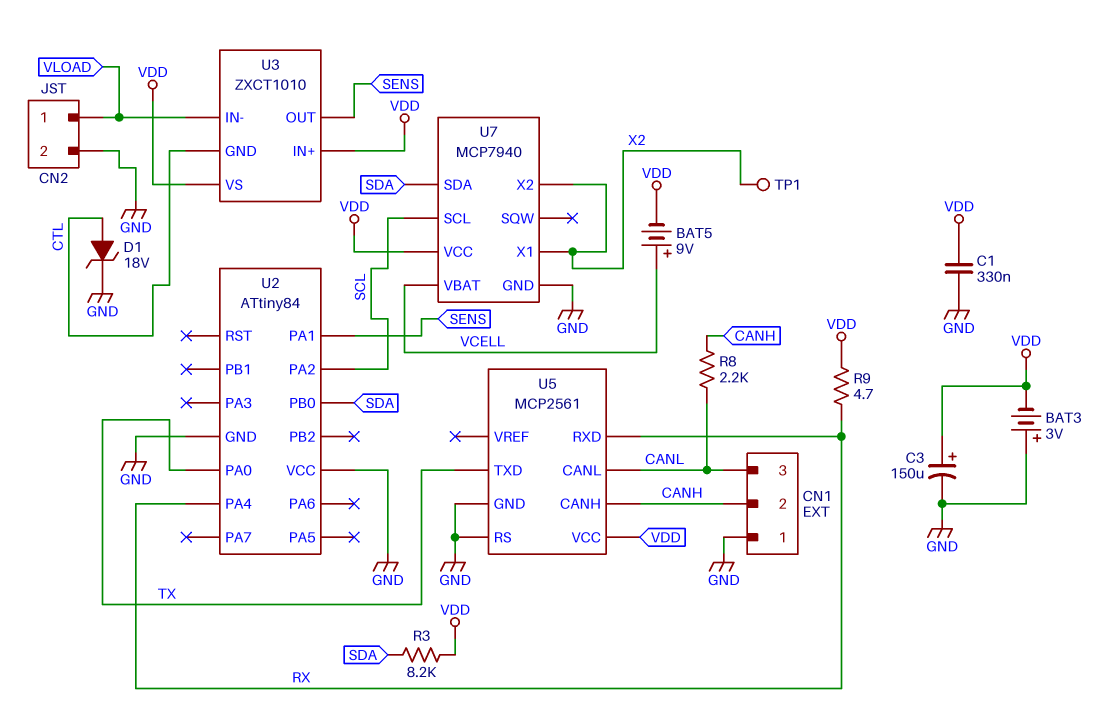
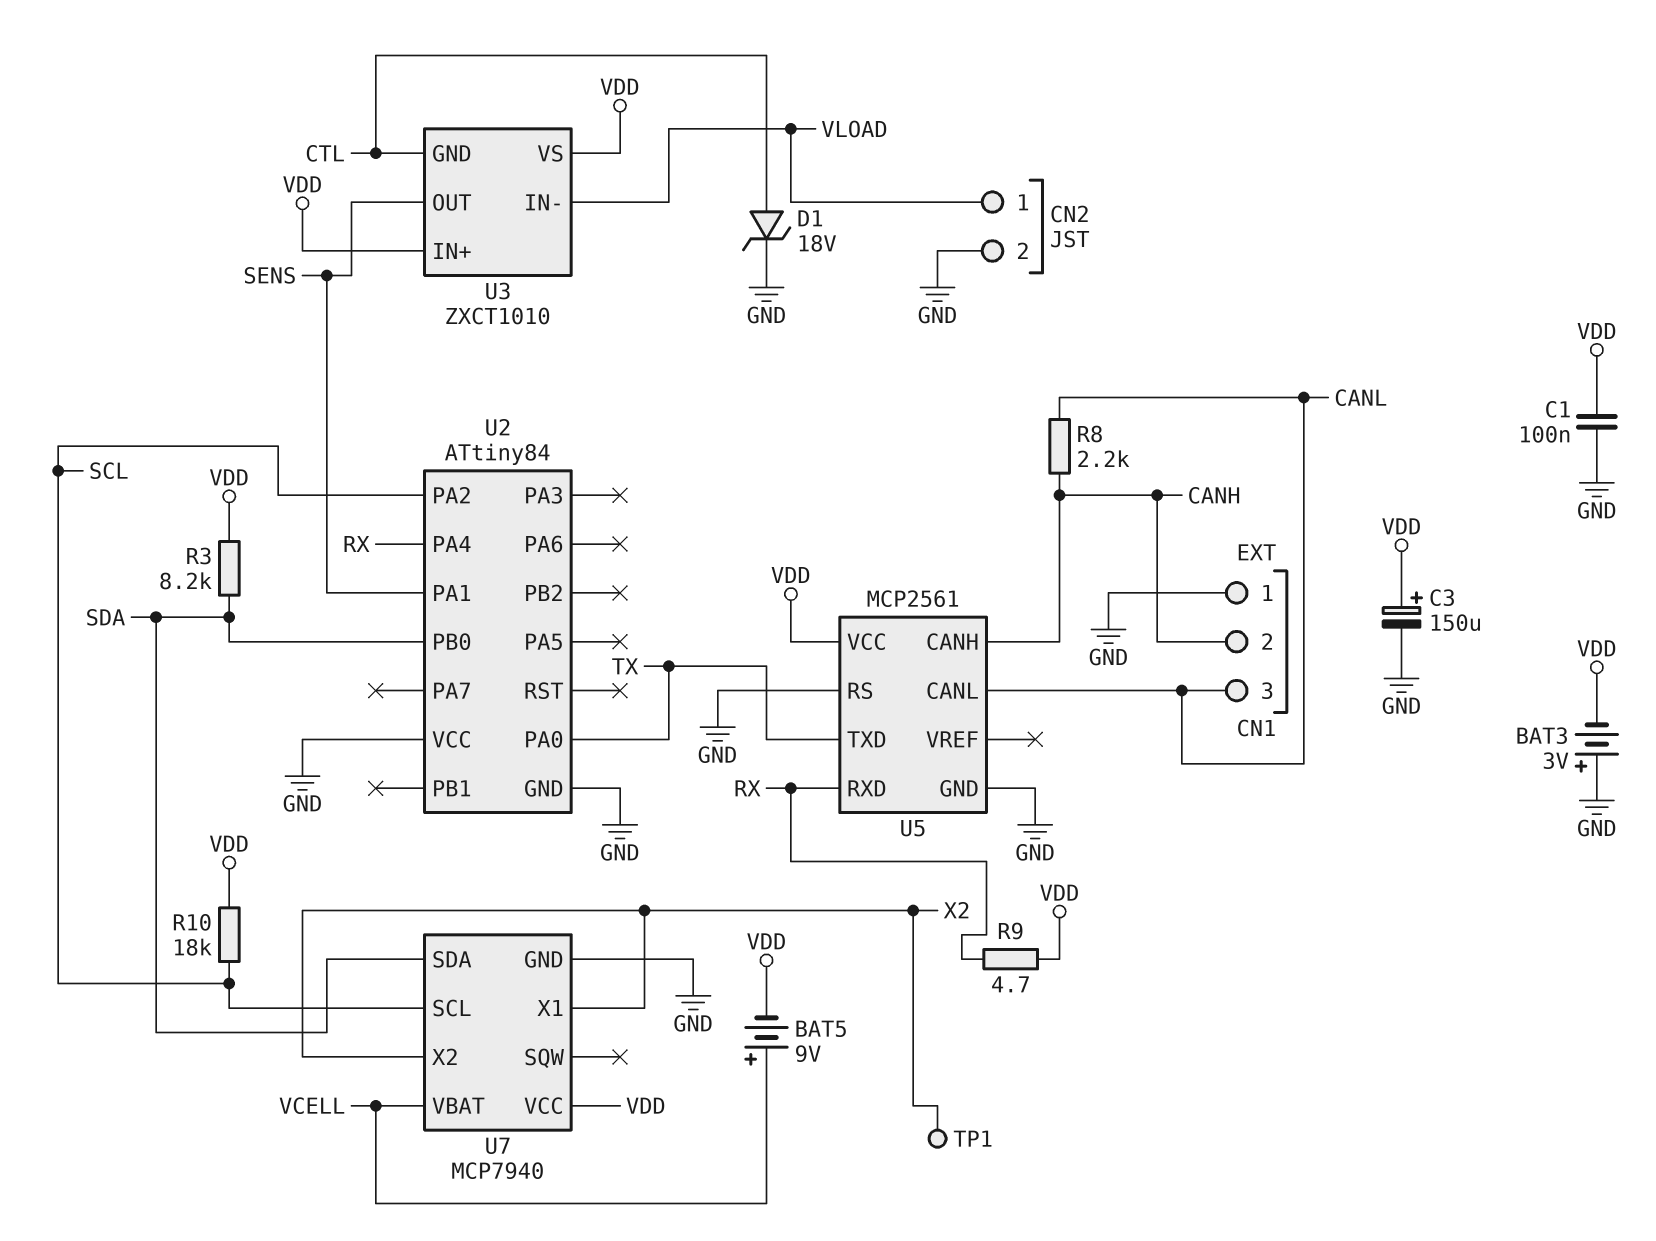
C1: 330nF (GND, VDD) -> 100nF (GND, VDD)
R10: none -> 18k (SCL, VDD)

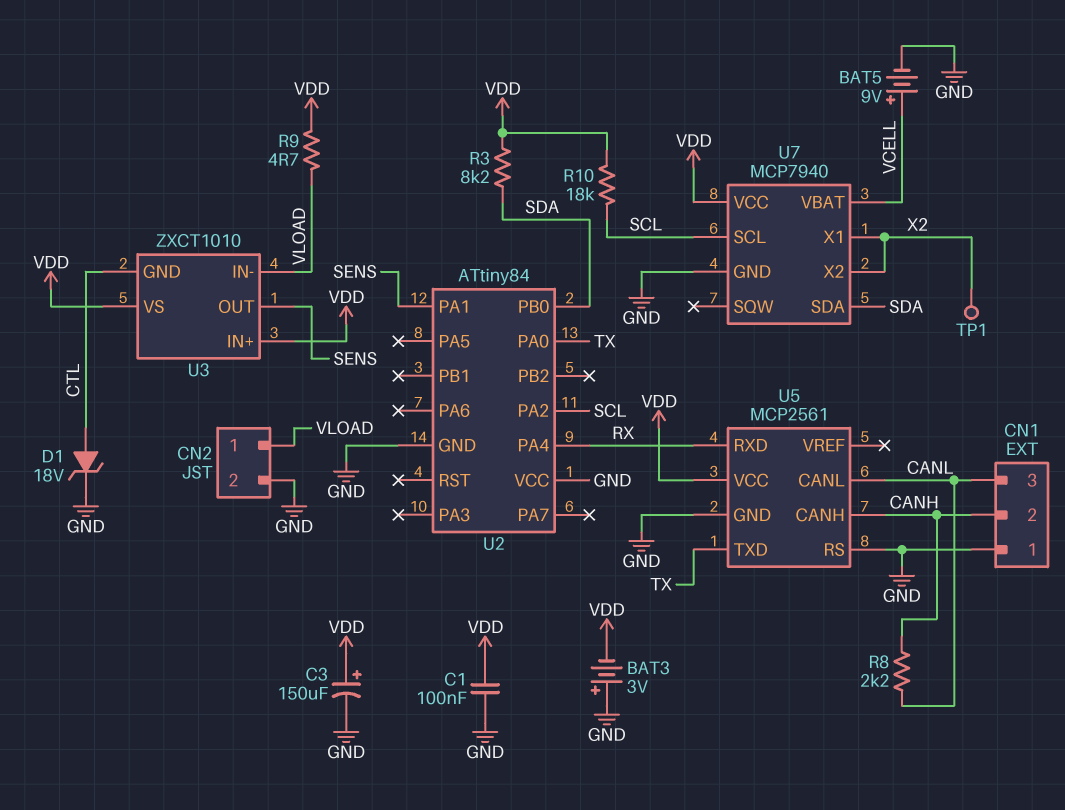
BAT5: 9V (plus VCELL, minus VDD) -> 9V (plus VCELL, minus GND)
R9: 4.7 (RX, VDD) -> 4.7 (VDD, VLOAD)

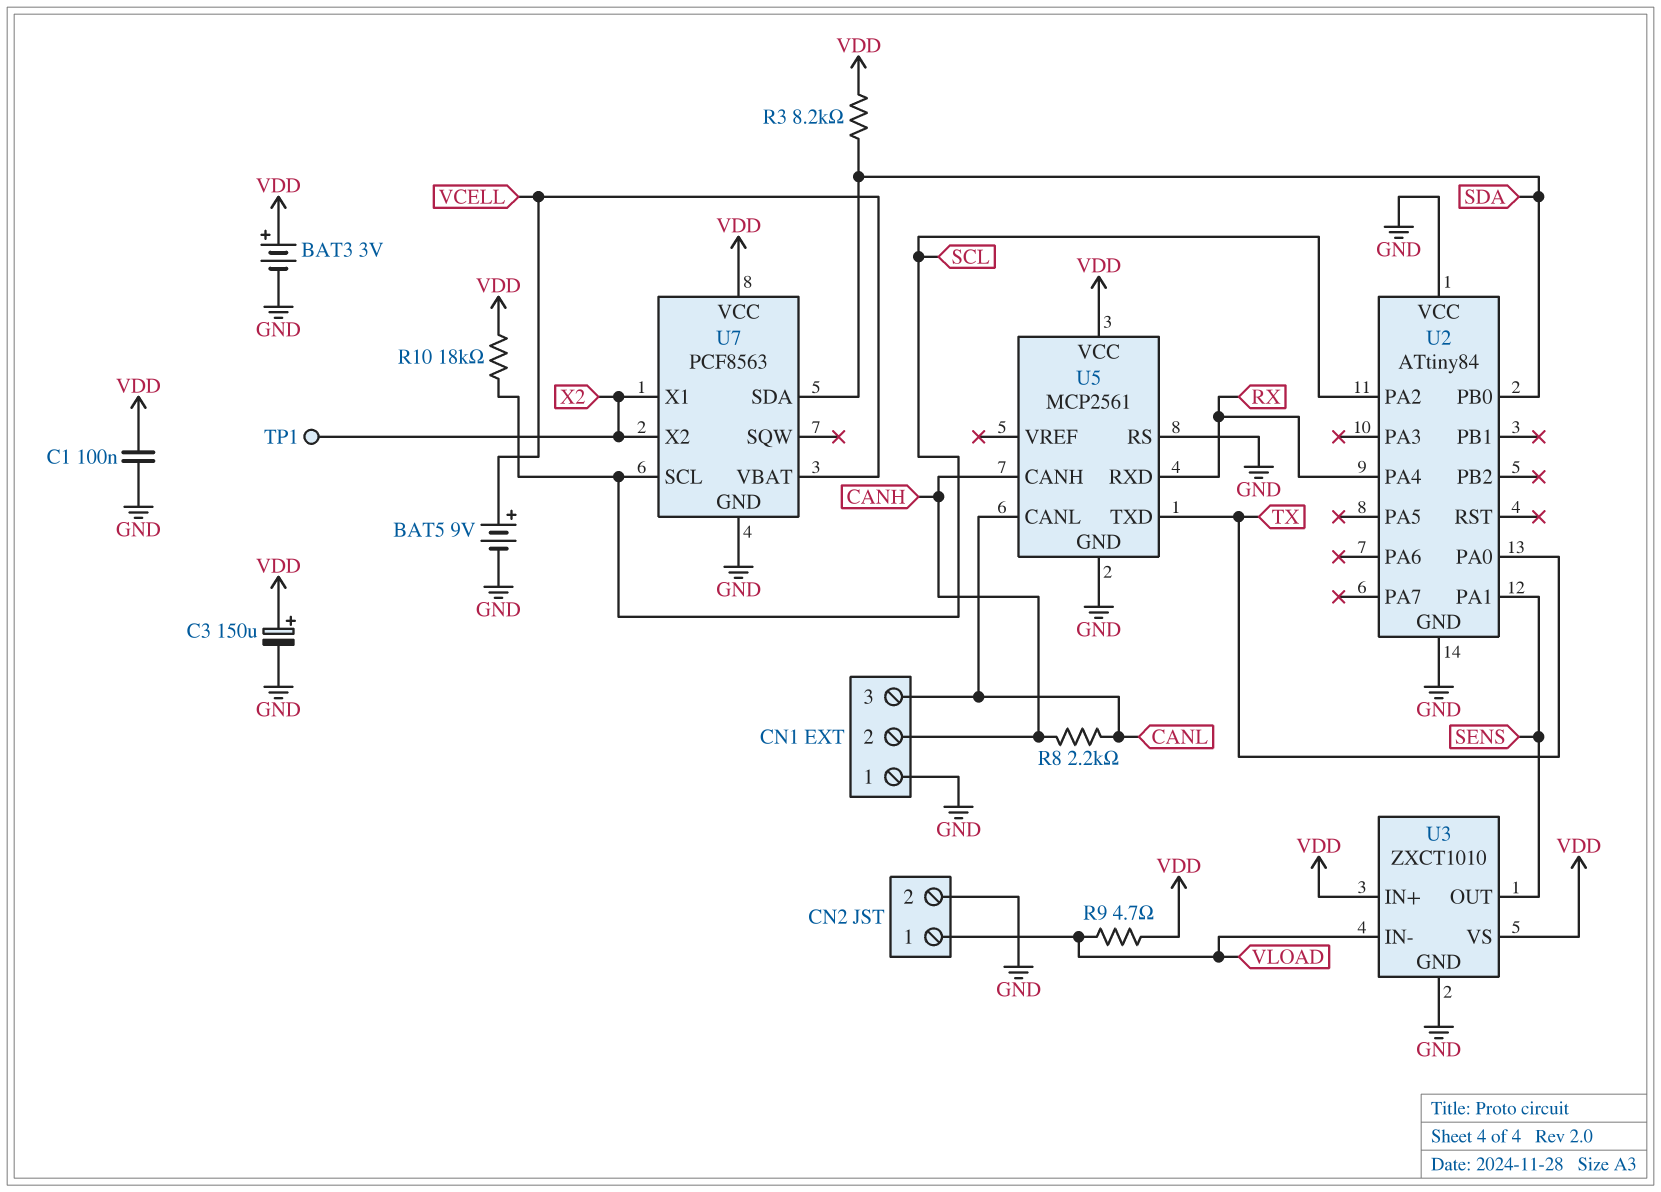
BAT3: 3V (plus GND, minus VDD) -> 3V (plus VDD, minus GND)
D1: zener 18V (A CTL, K GND) -> none
U3 pin GND: CTL -> GND
U7: MCP7940 -> PCF8563

